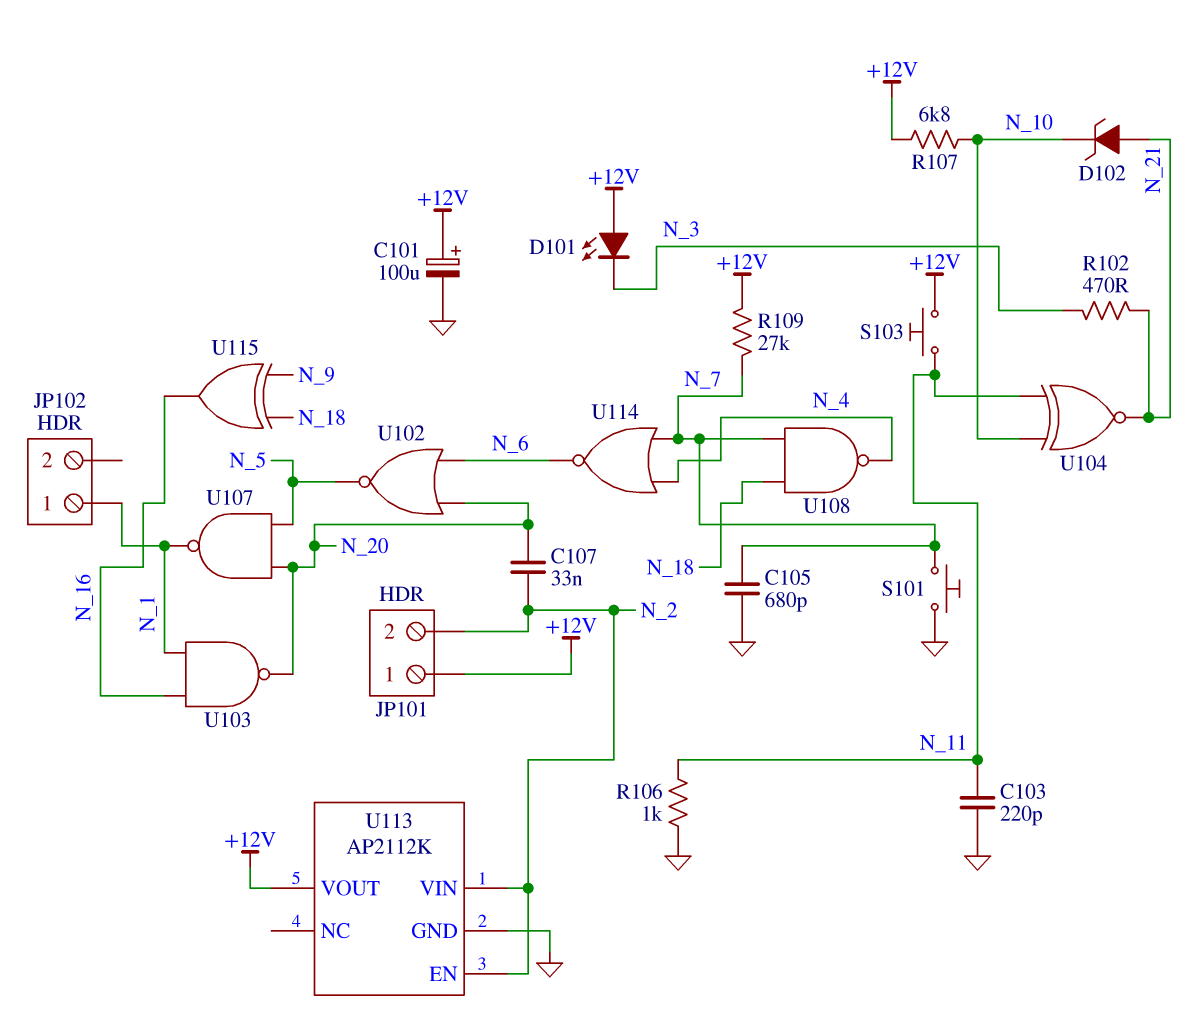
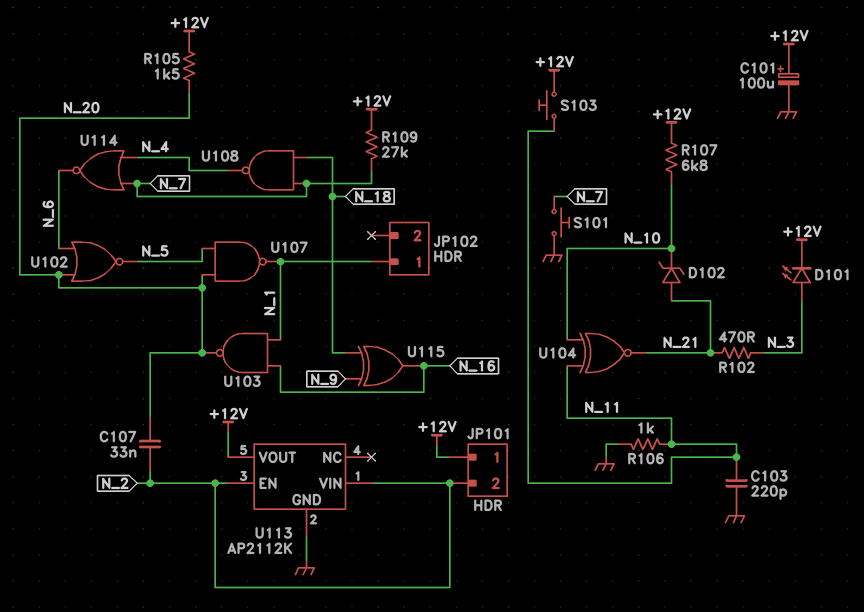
C105: 680pF (GND, N_7) -> none
D101: LED (A +12V, K N_3) -> LED (A N_3, K +12V)
R105: none -> 1.5k (+12V, N_20)

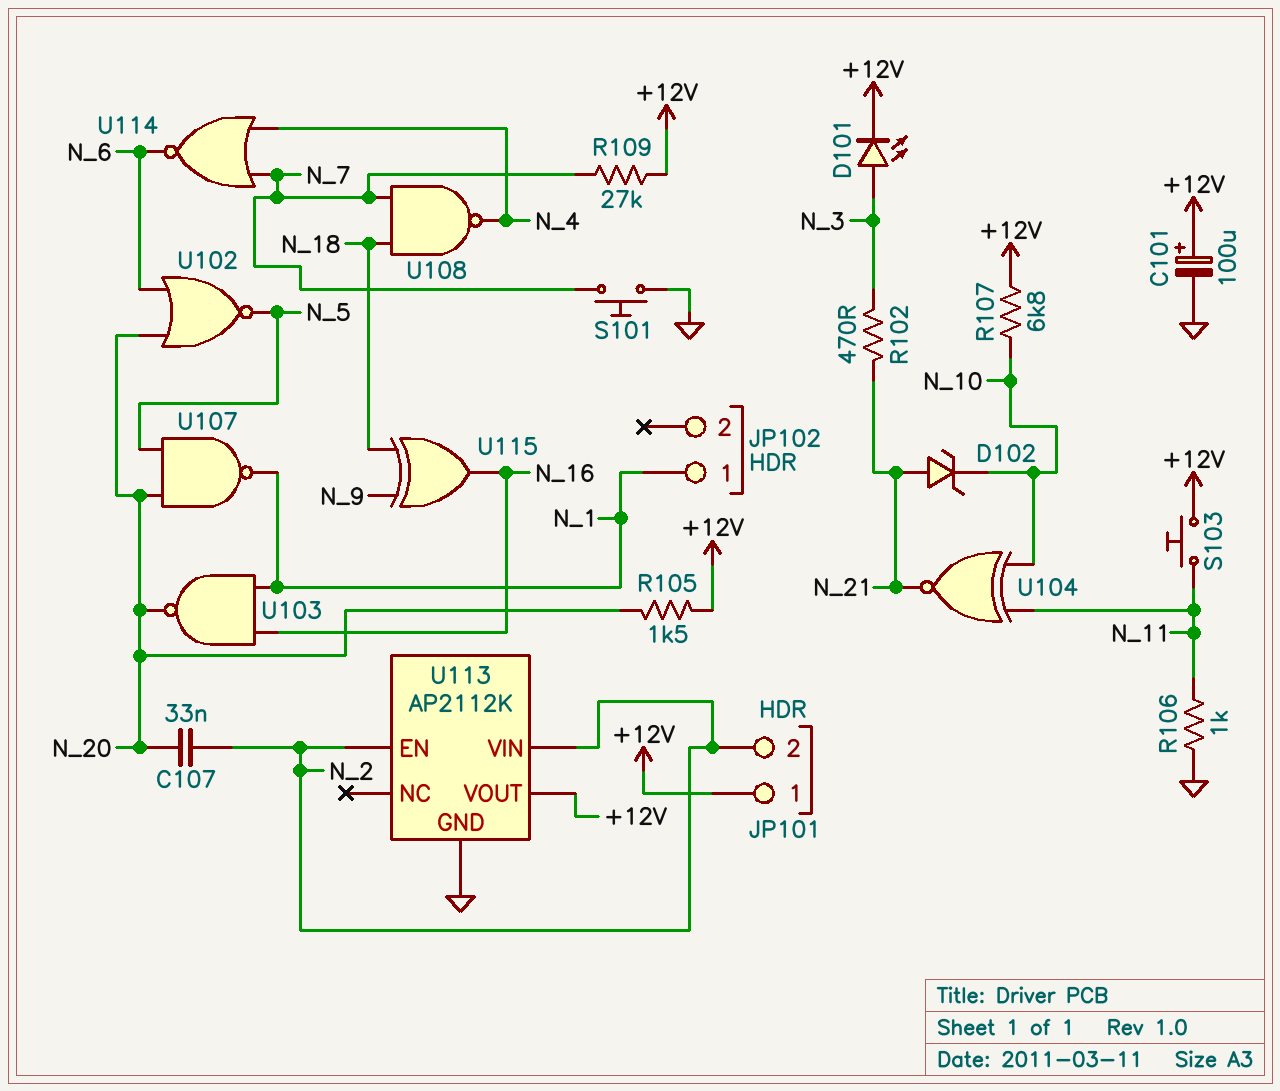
C103: 220pF (GND, N_11) -> none

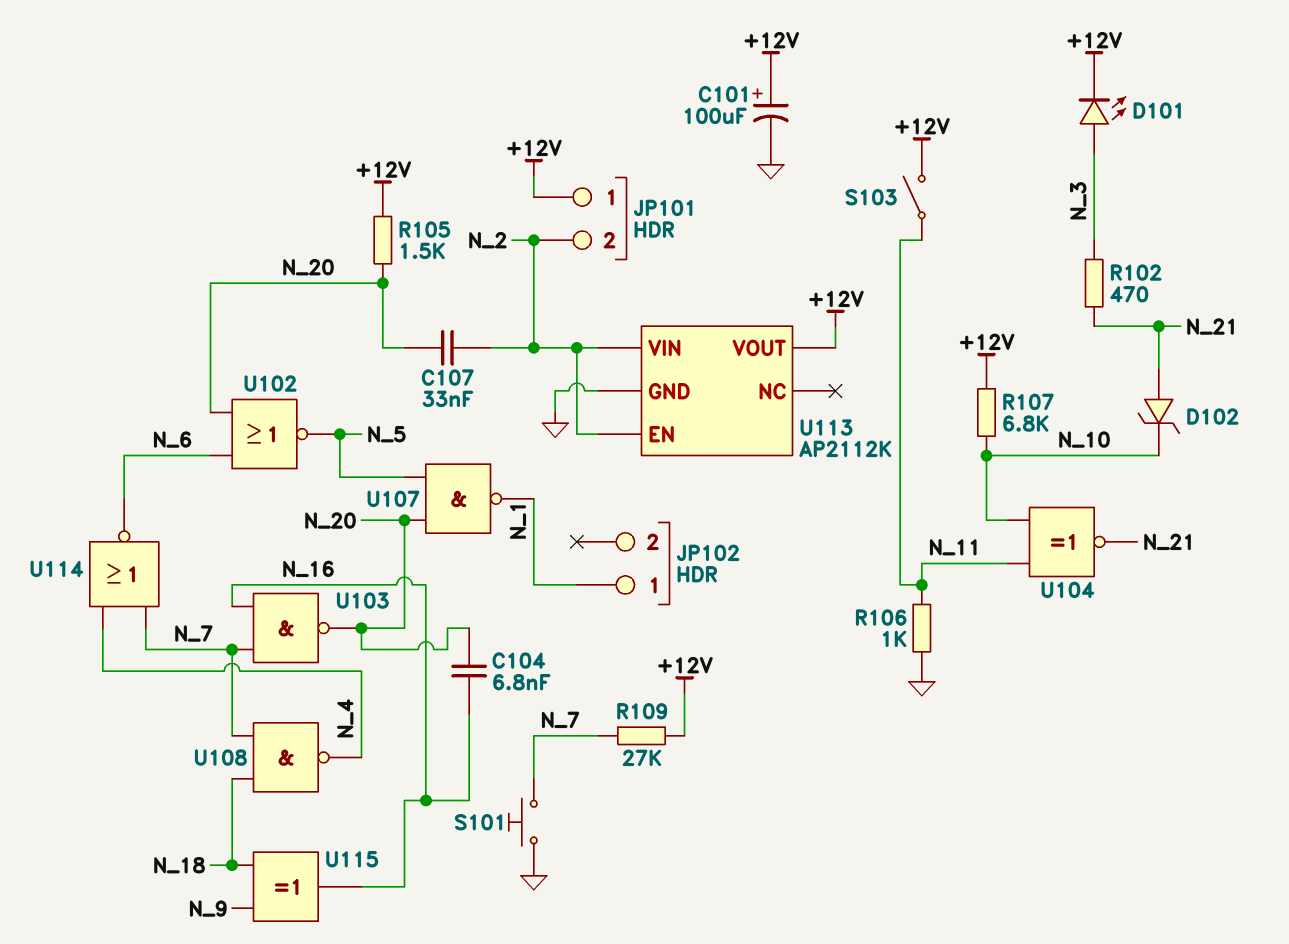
C104: none -> 6.8nF (N_16, N_20)
S103: button (+12V, N_11) -> switch (+12V, N_11)
U103: NAND (in N_1, in N_16, out N_20) -> NAND (in N_7, in N_16, out N_20)

